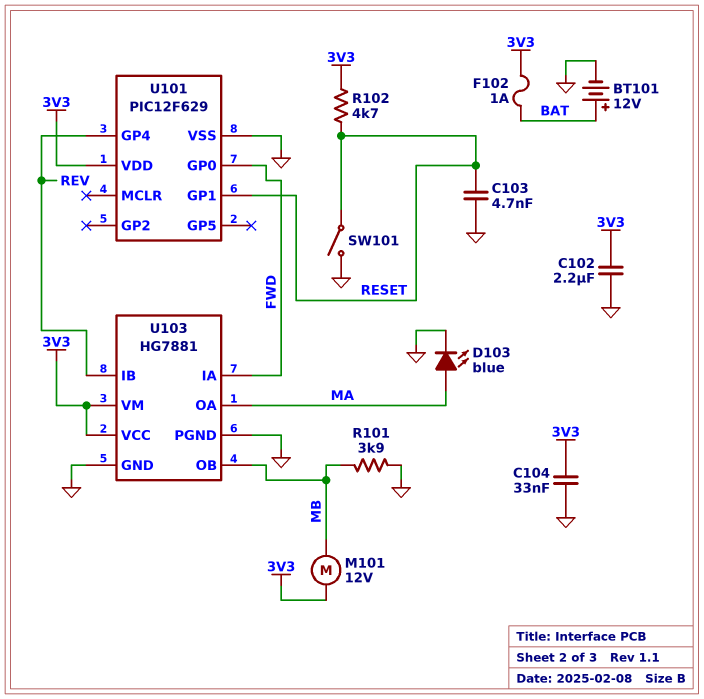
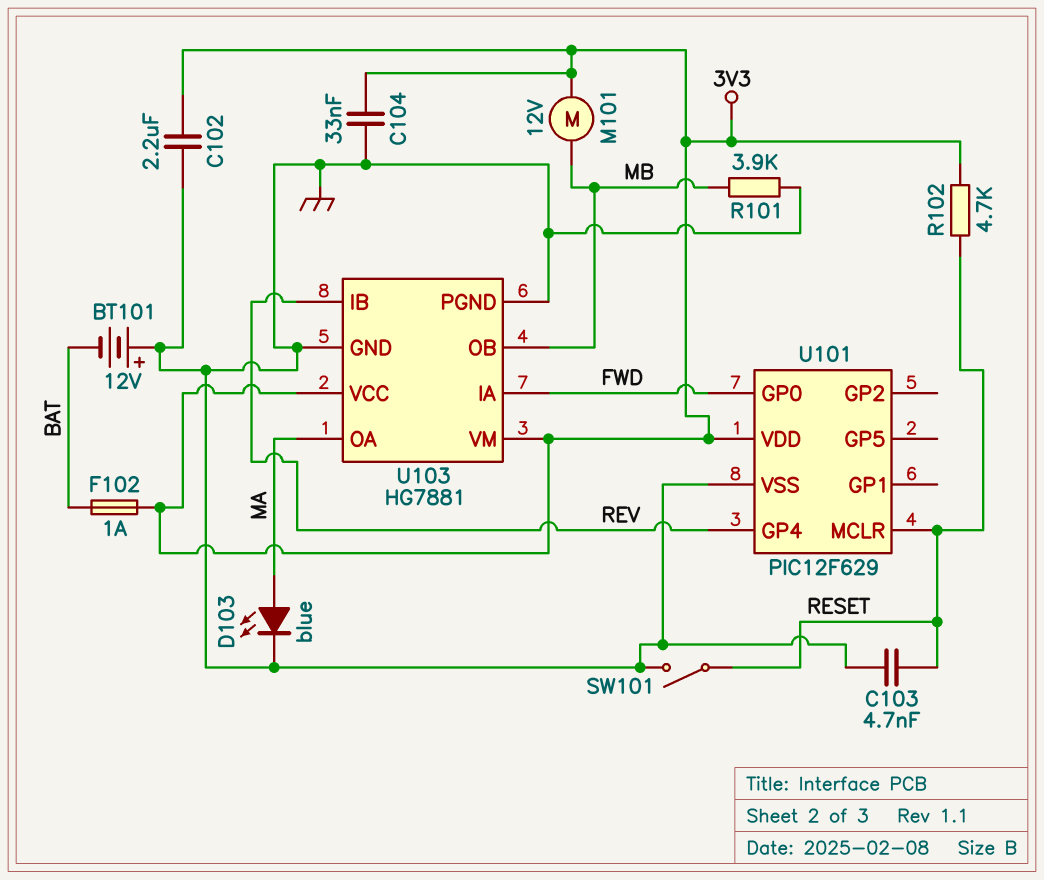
BT101: 12V (plus BAT, minus GND) -> 12V (plus GND, minus BAT)
U101 pin GP1: RESET -> none
U101 pin MCLR: none -> RESET

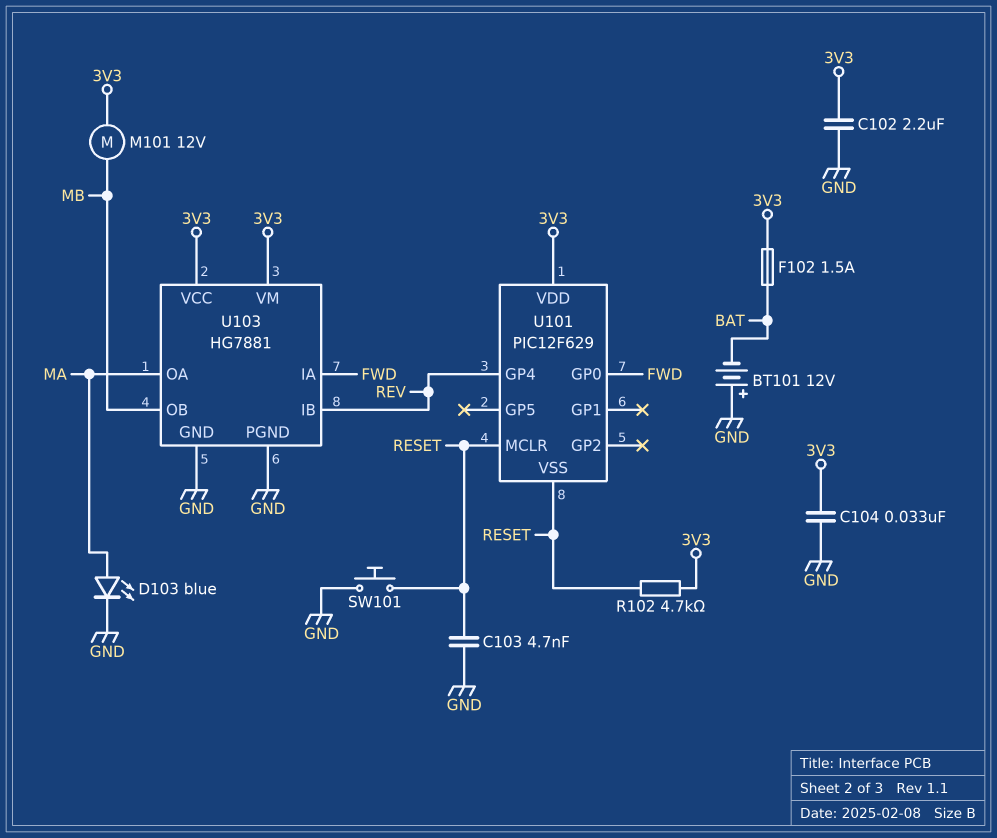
F102: 1A (3V3, BAT) -> 1.5A (3V3, BAT)
R101: 3.9k (GND, MB) -> none
SW101: switch (GND, RESET) -> button (GND, RESET)
U101 pin VSS: GND -> RESET

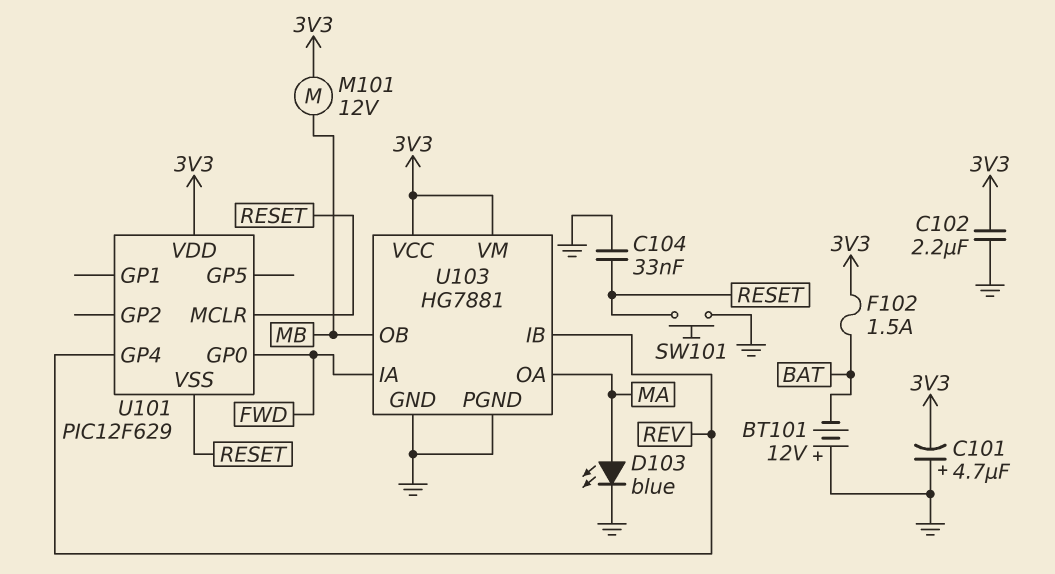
C101: none -> 4.7uF (plus GND, minus 3V3)
C103: 4.7nF (GND, RESET) -> none
C104: 33nF (3V3, GND) -> 33nF (GND, RESET)
R102: 4.7k (3V3, RESET) -> none

